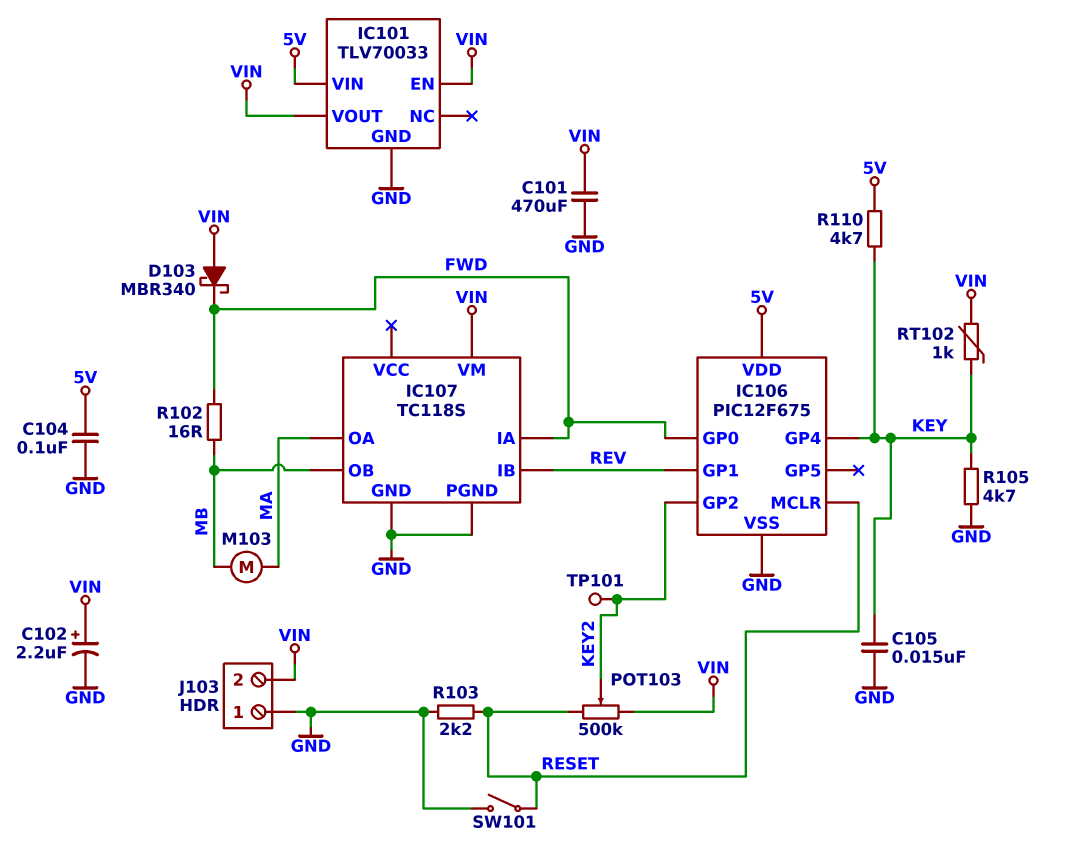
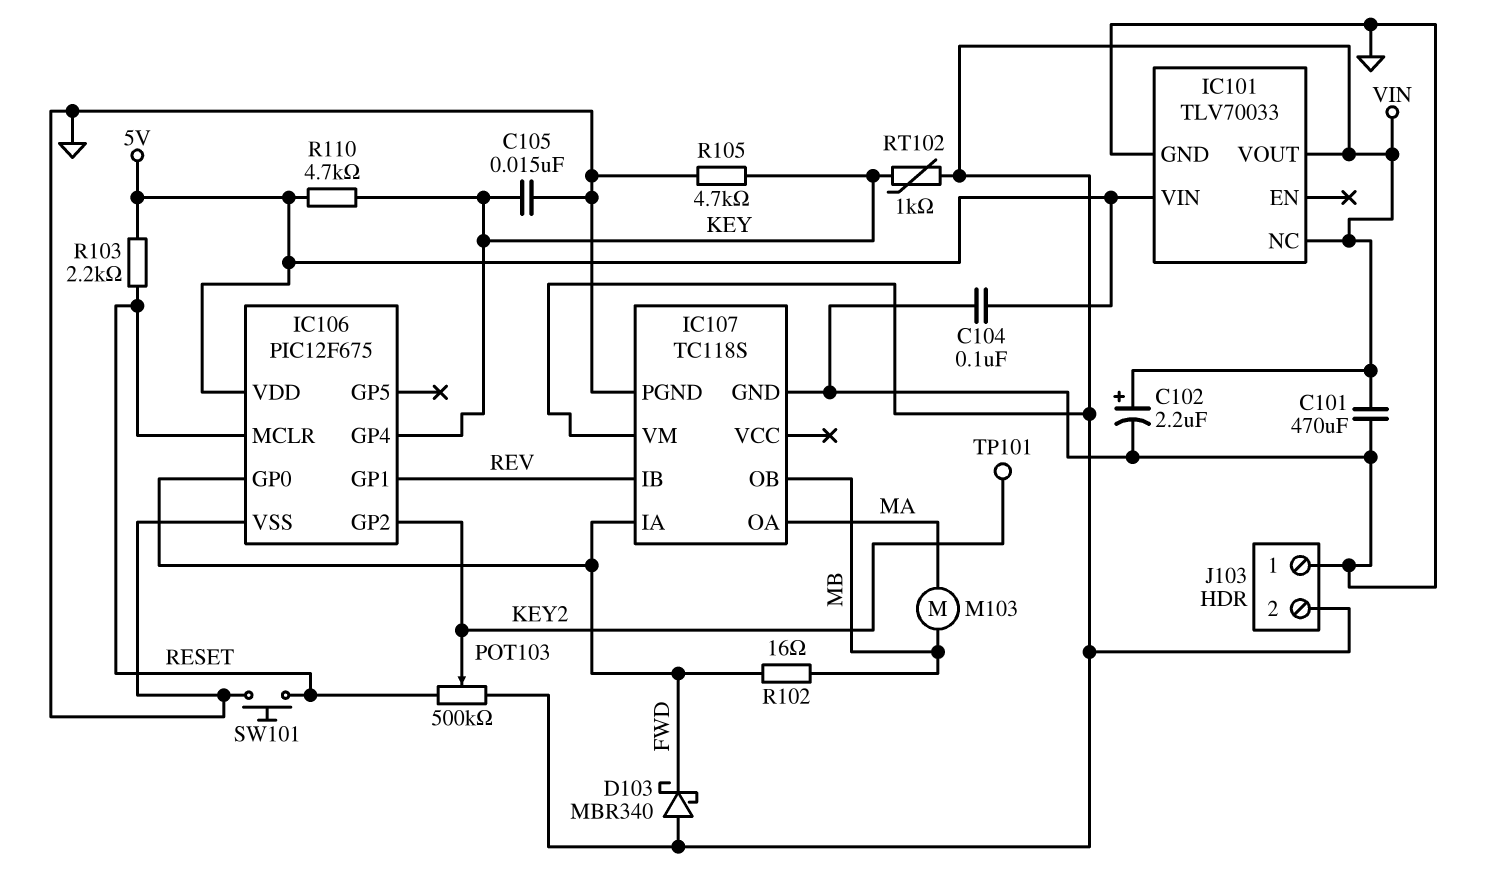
IC101 pin EN: VIN -> none
IC101 pin NC: none -> VIN
R103: 2.2k (GND, RESET) -> 2.2k (5V, RESET)
SW101: switch (GND, RESET) -> button (GND, RESET)

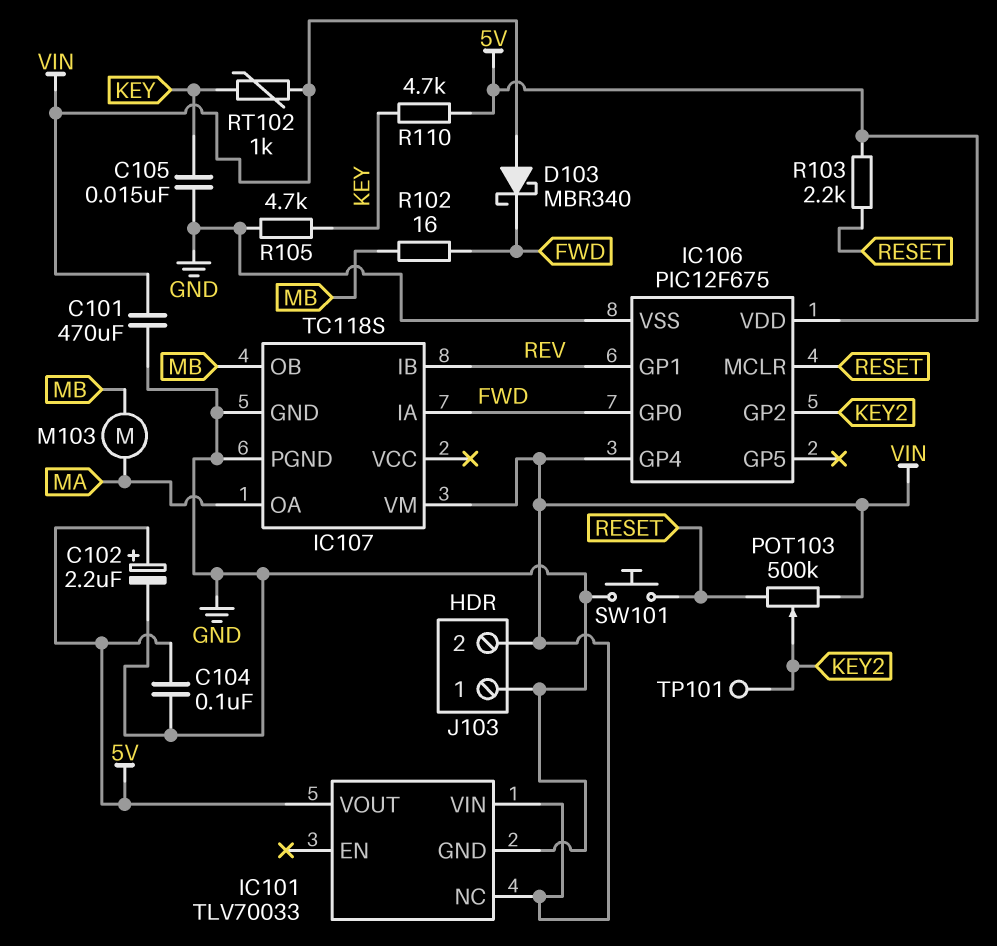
C102: 2.2uF (plus VIN, minus GND) -> 2.2uF (plus 5V, minus GND)
IC101 pin VIN: 5V -> VIN
IC101 pin VOUT: VIN -> 5V
IC106 pin GP4: KEY -> VIN

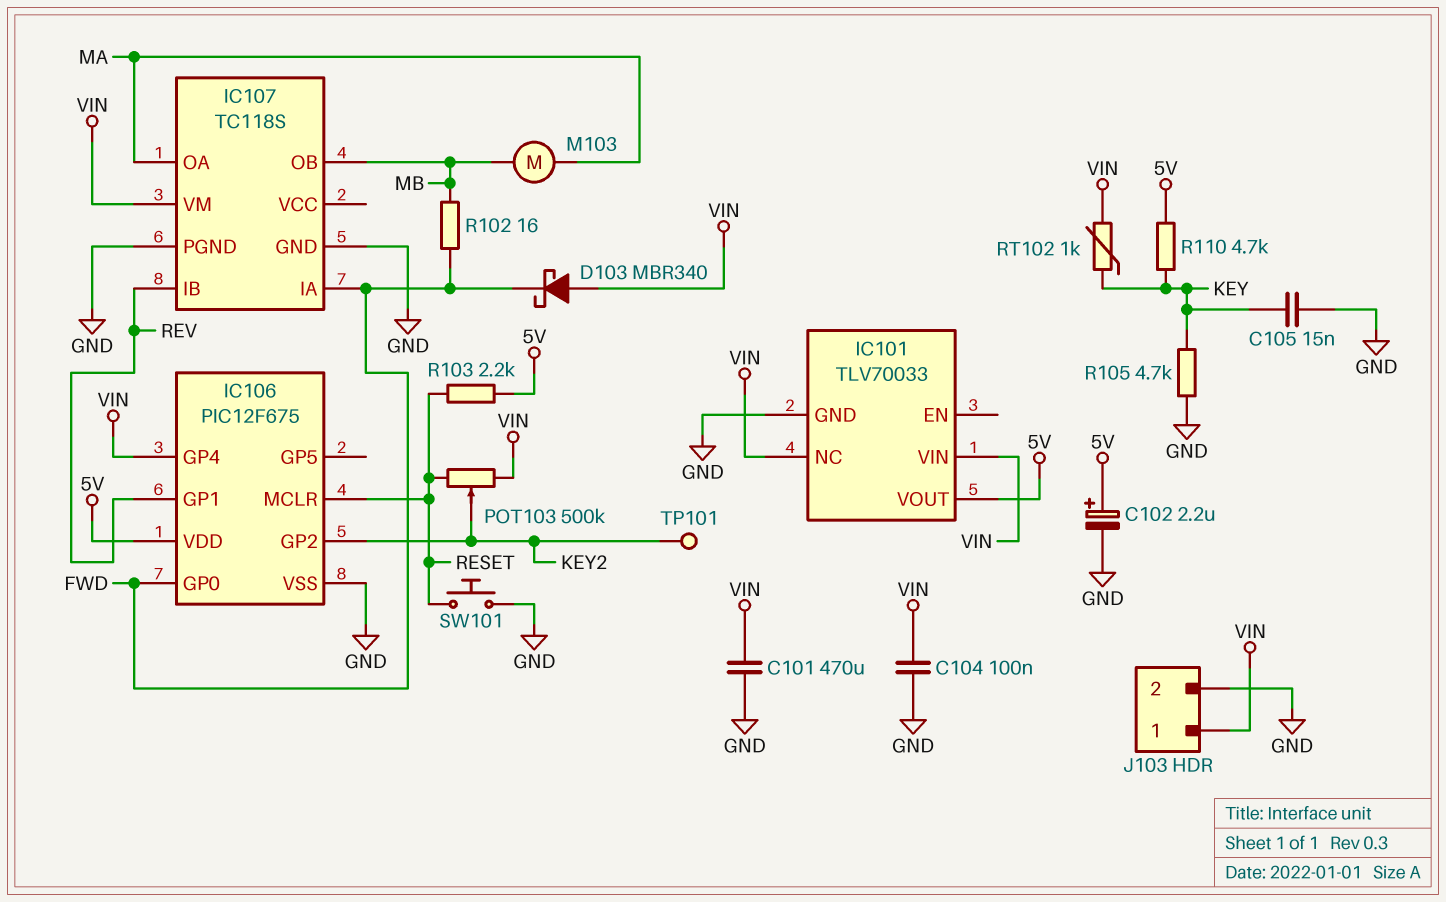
C104: 100nF (5V, GND) -> 100nF (GND, VIN)
J103 pin 1: GND -> VIN
J103 pin 2: VIN -> GND

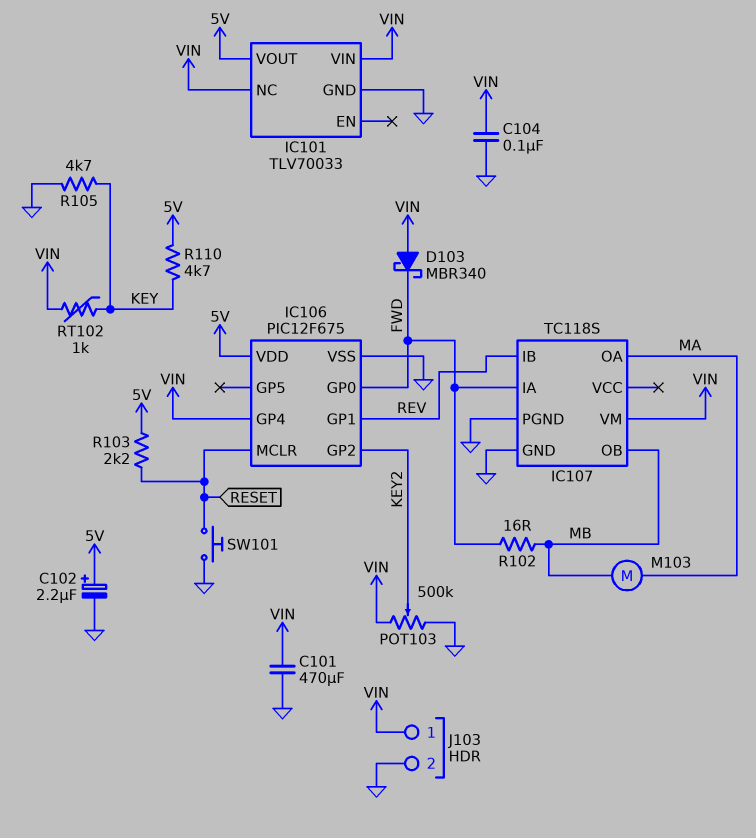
C105: 15nF (GND, KEY) -> none
POT103: 500k (RESET, VIN, wiper KEY2) -> 500k (GND, VIN, wiper KEY2)
TP101: test point (KEY2) -> none

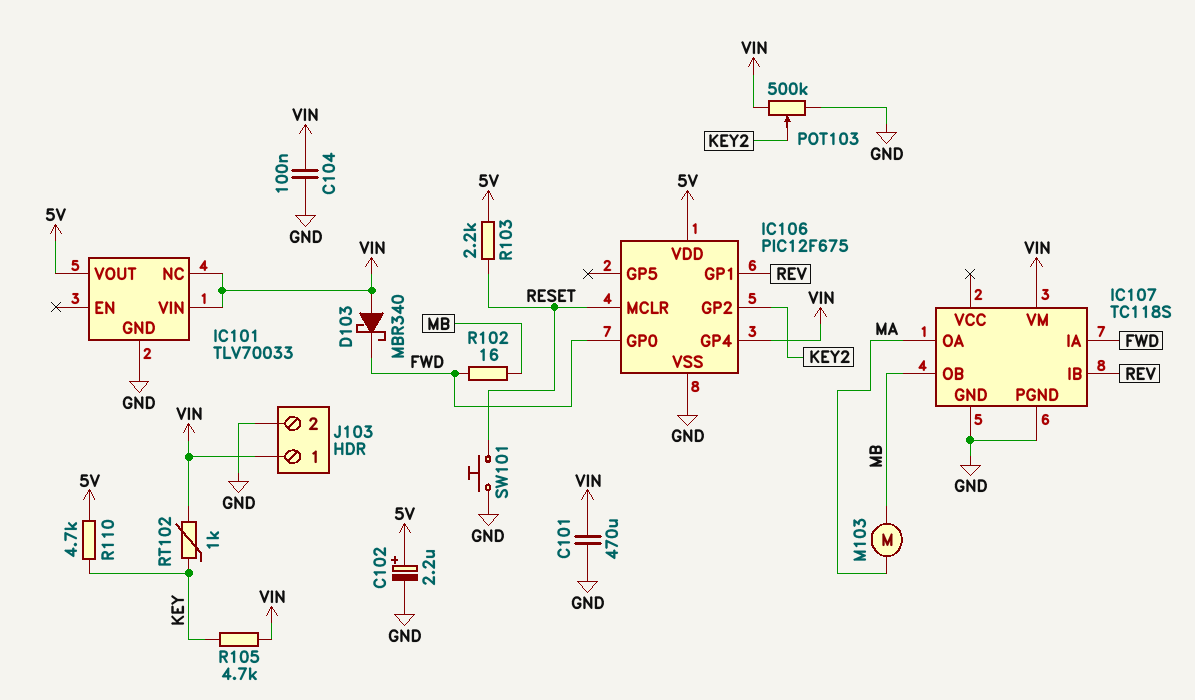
R105: 4.7k (GND, KEY) -> 4.7k (KEY, VIN)

